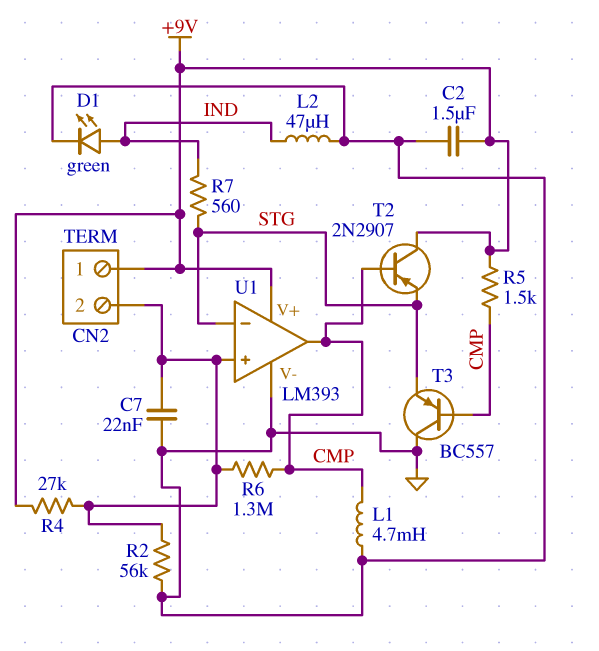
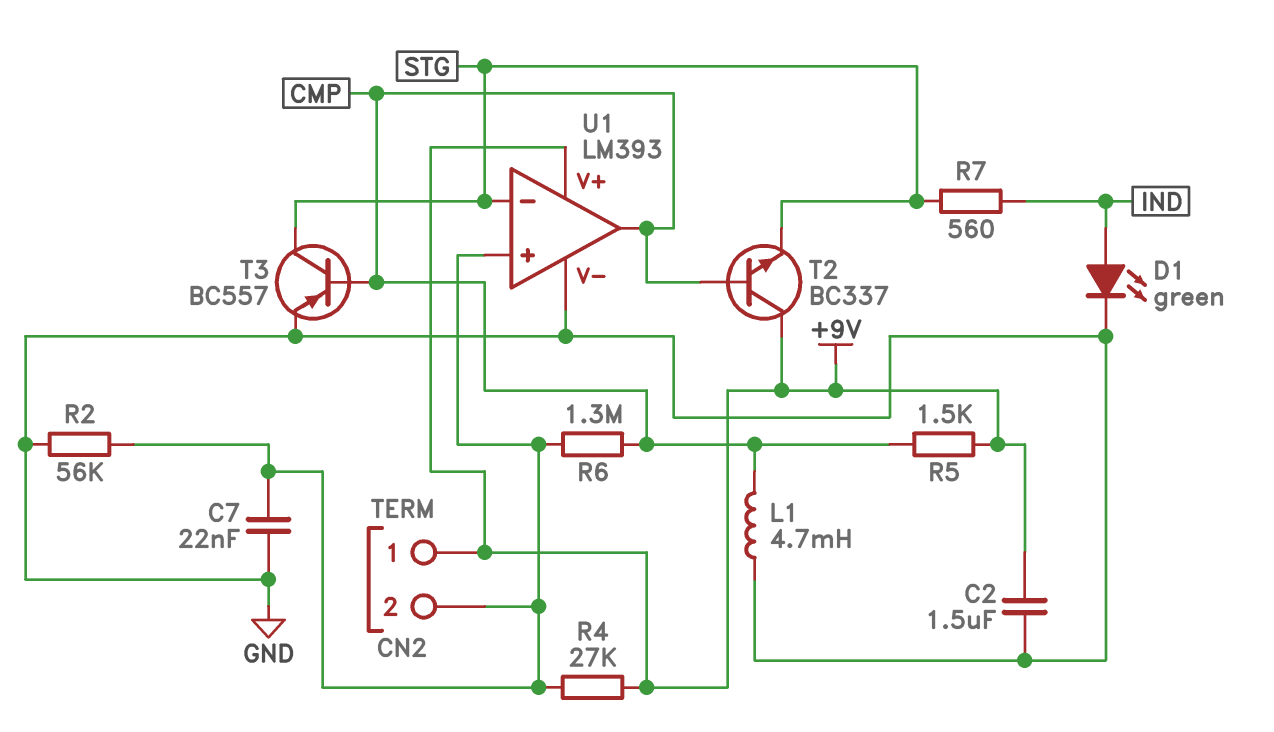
L2: 47uH (GND, IND) -> none
T2: PNP 2N2907 (B CMP, C +9V, E STG) -> NPN BC337 (B CMP, C +9V, E STG)
T3: PNP BC557 (B CMP, C GND, E STG) -> PNP BC557 (B CMP, C STG, E GND)

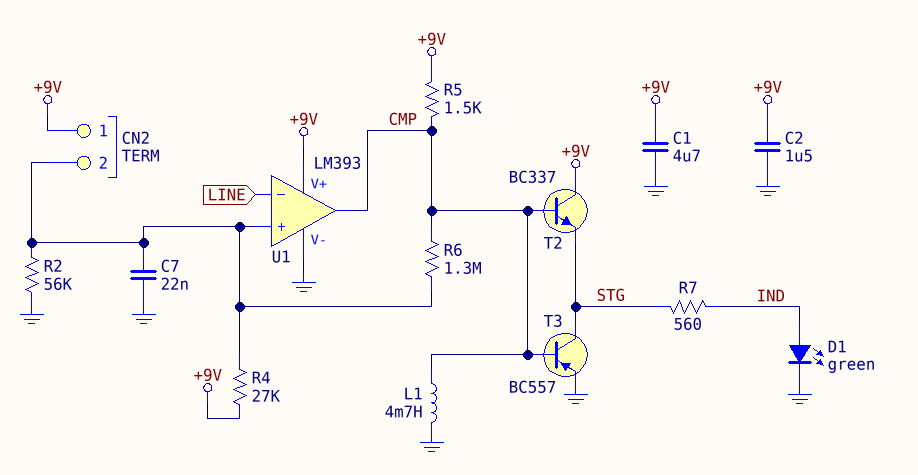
C1: none -> 4.7uF (+9V, GND)
U1 pin in-: STG -> LINE

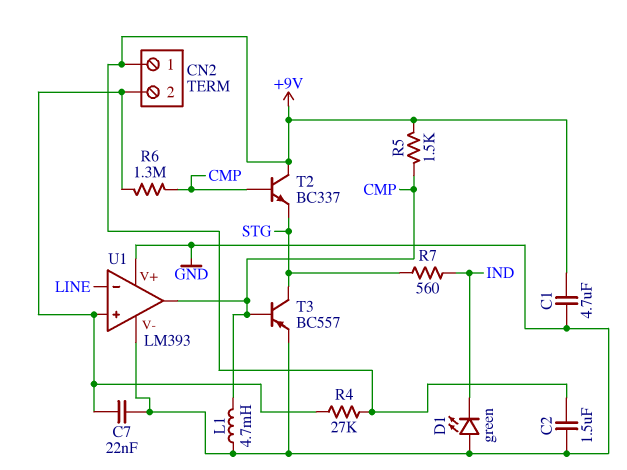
D1: LED green (A IND, K GND) -> LED green (A GND, K IND)
R2: 56k (CN2/2, GND) -> none
U1 pin V+: +9V -> GND

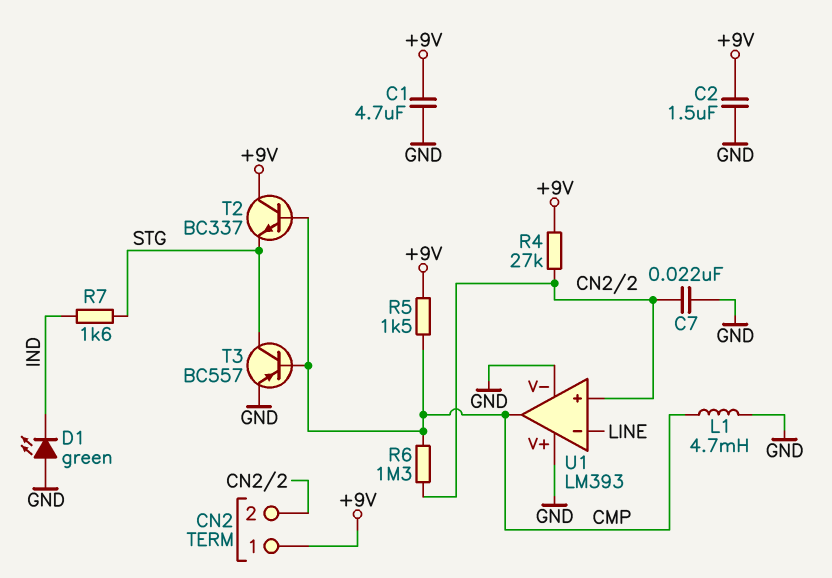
R7: 560 (IND, STG) -> 1.6k (IND, STG)

